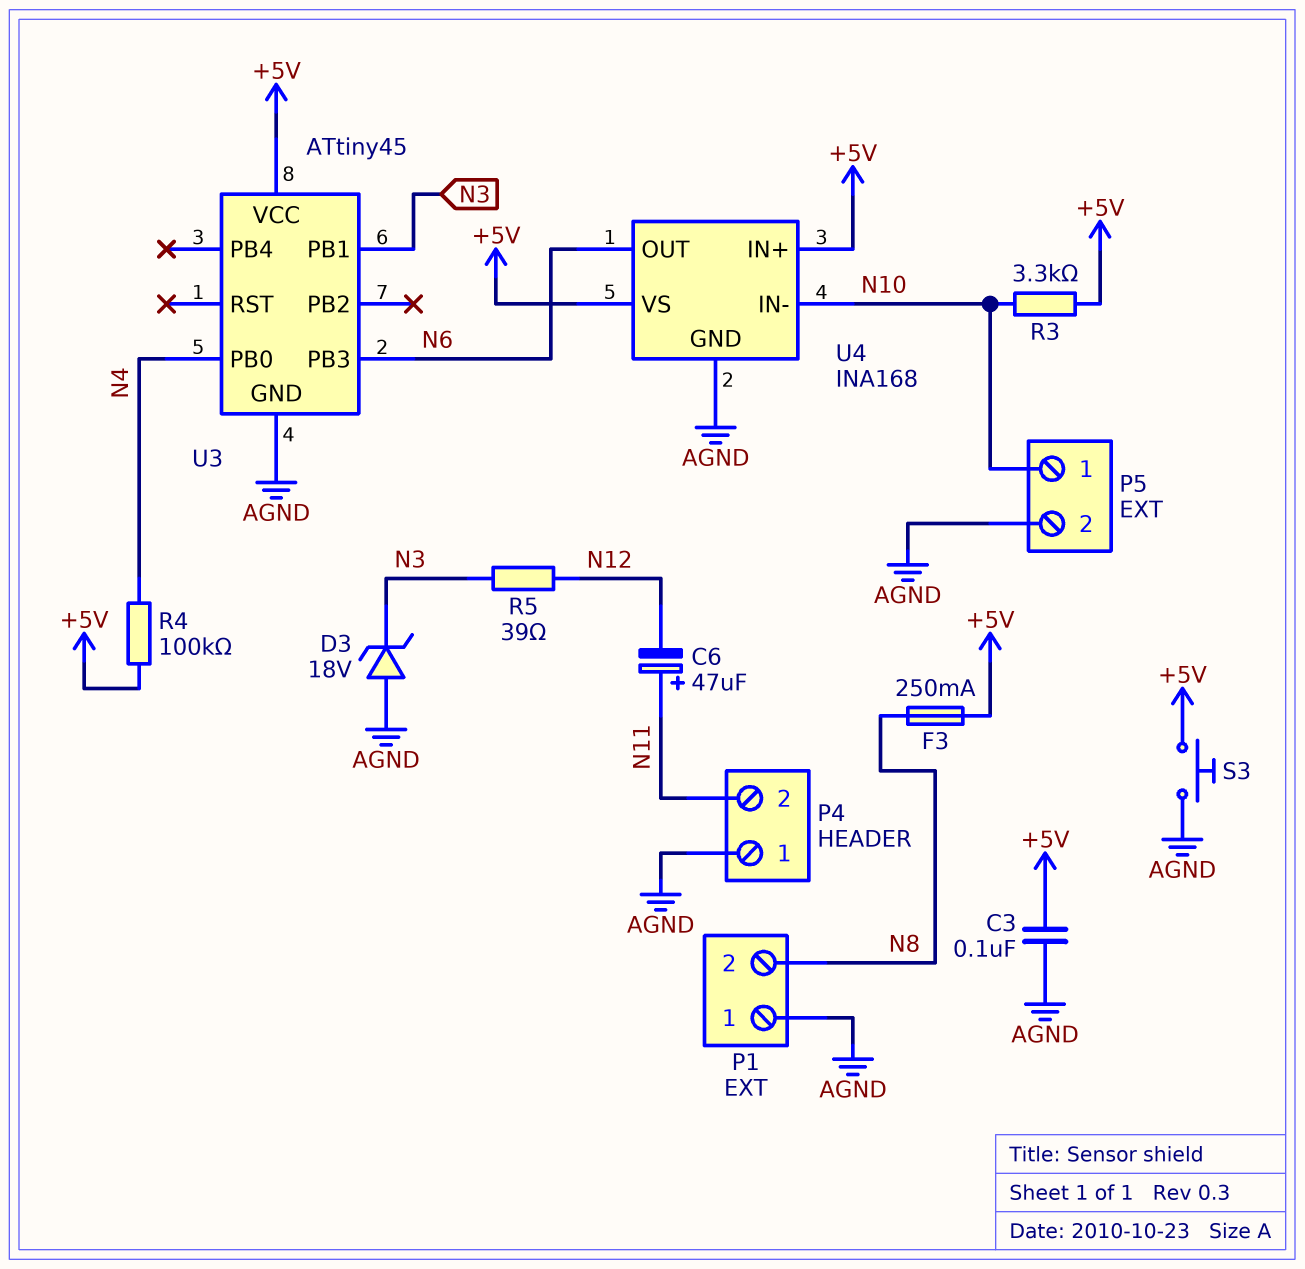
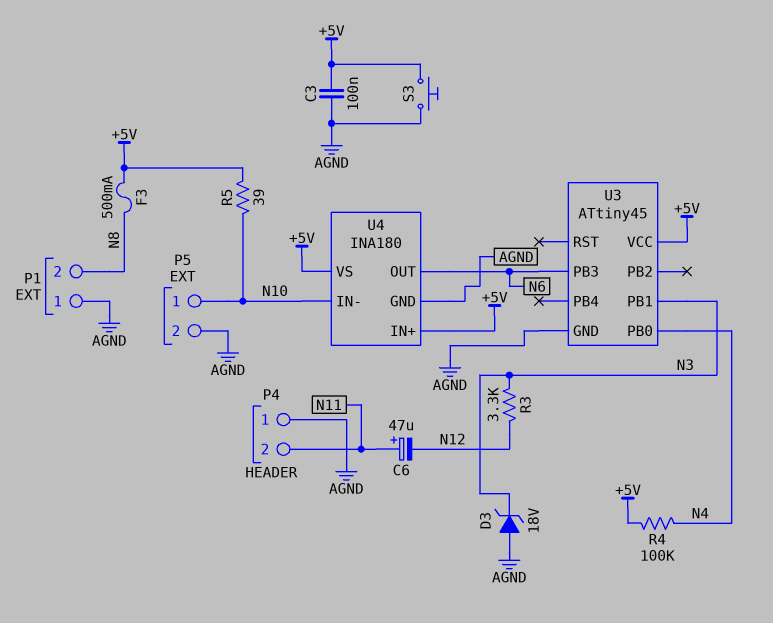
F3: 250mA (+5V, N8) -> 500mA (+5V, N8)
R3: 3.3k (+5V, N10) -> 3.3k (N3, N12)
R5: 39 (N3, N12) -> 39 (+5V, N10)
U4: INA168 -> INA180

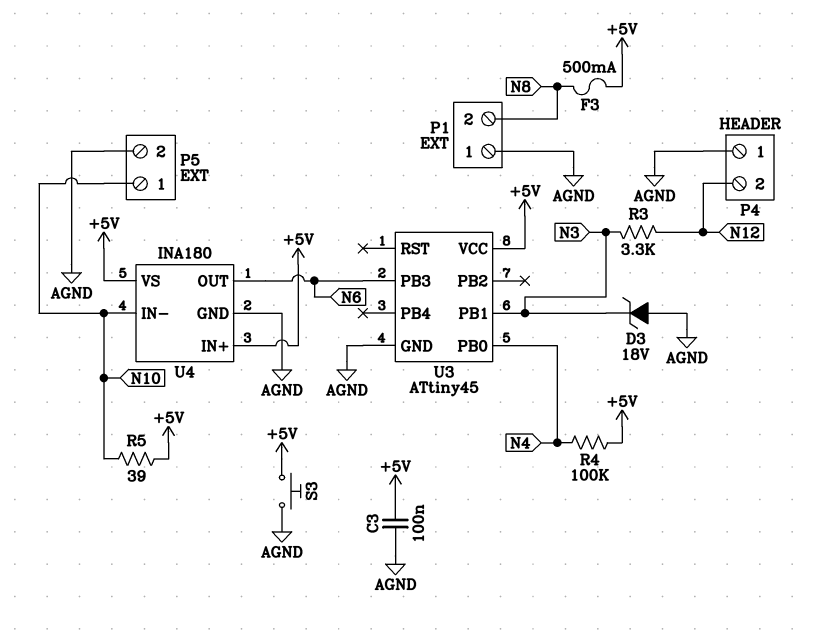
C6: 47uF (plus N11, minus N12) -> none
P4 pin 2: N11 -> N12

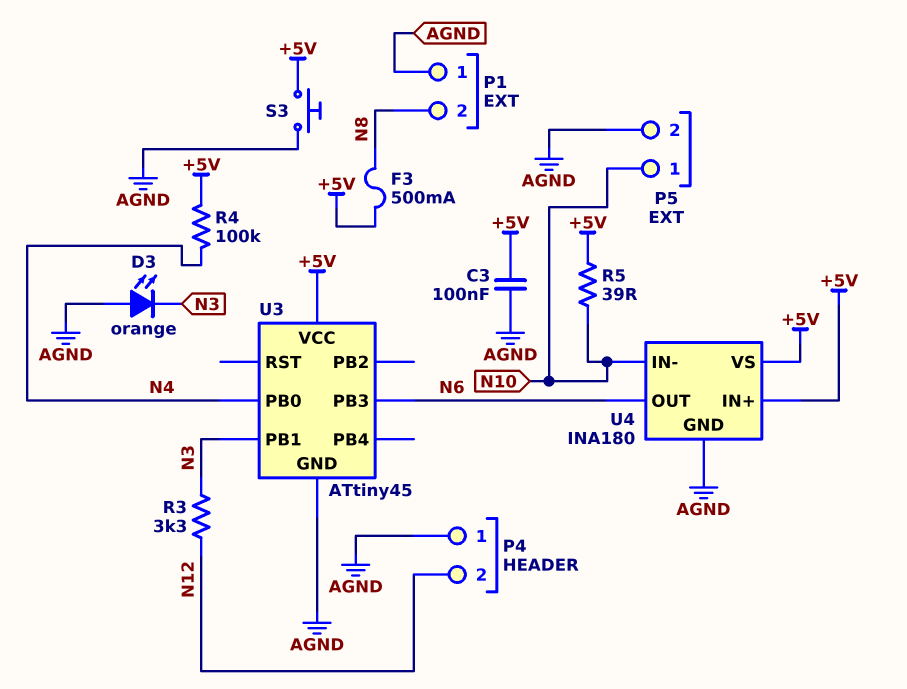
D3: zener 18V (A AGND, K N3) -> LED orange (A AGND, K N3)

